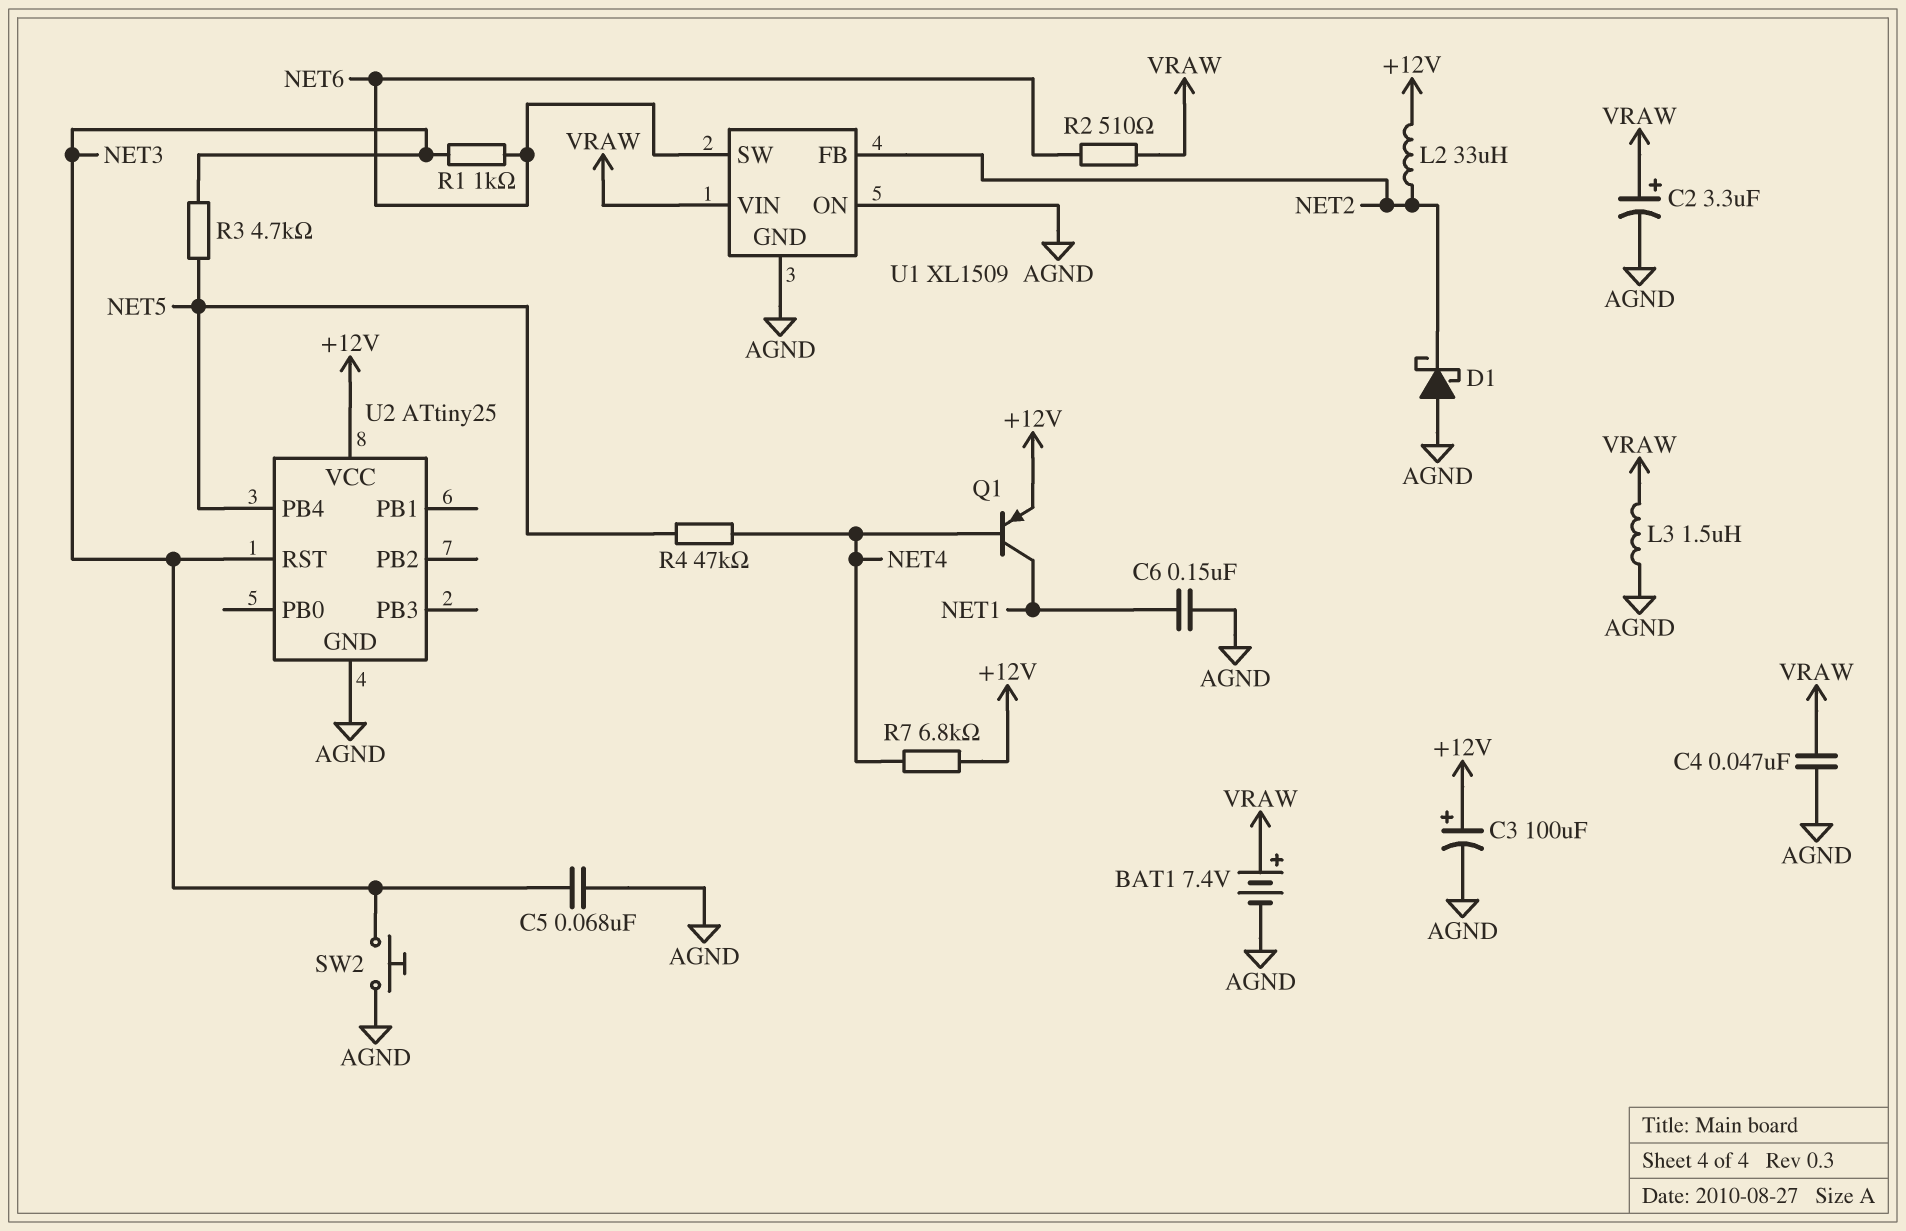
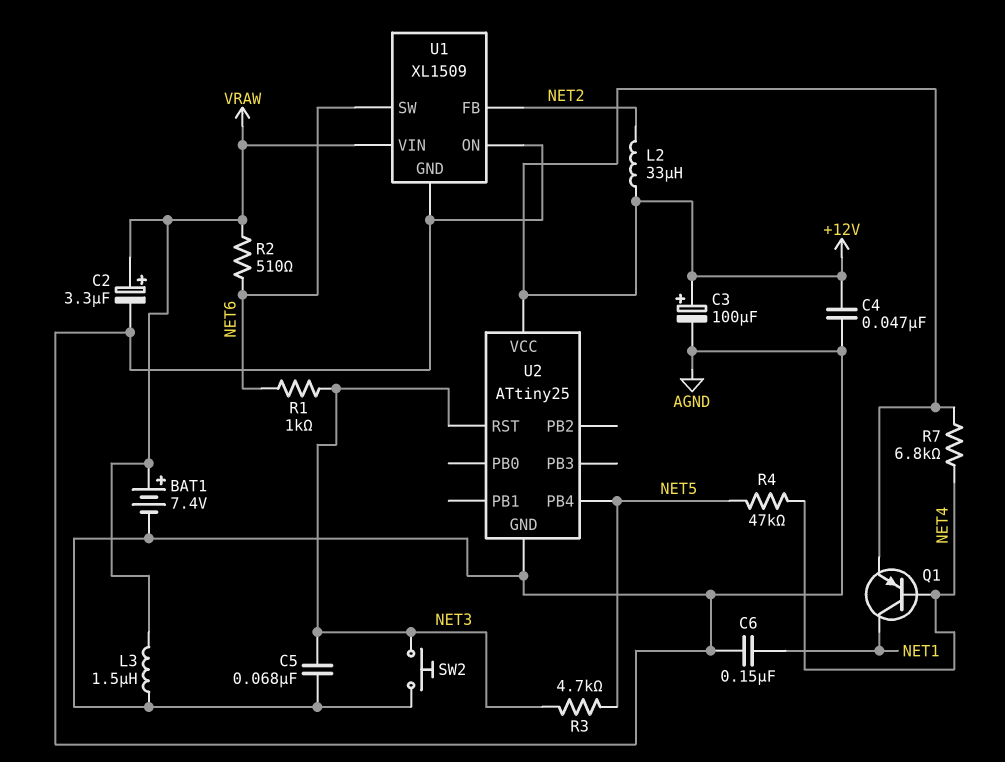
C4: 47nF (AGND, VRAW) -> 47nF (+12V, AGND)
D1: schottky (A AGND, K NET2) -> none

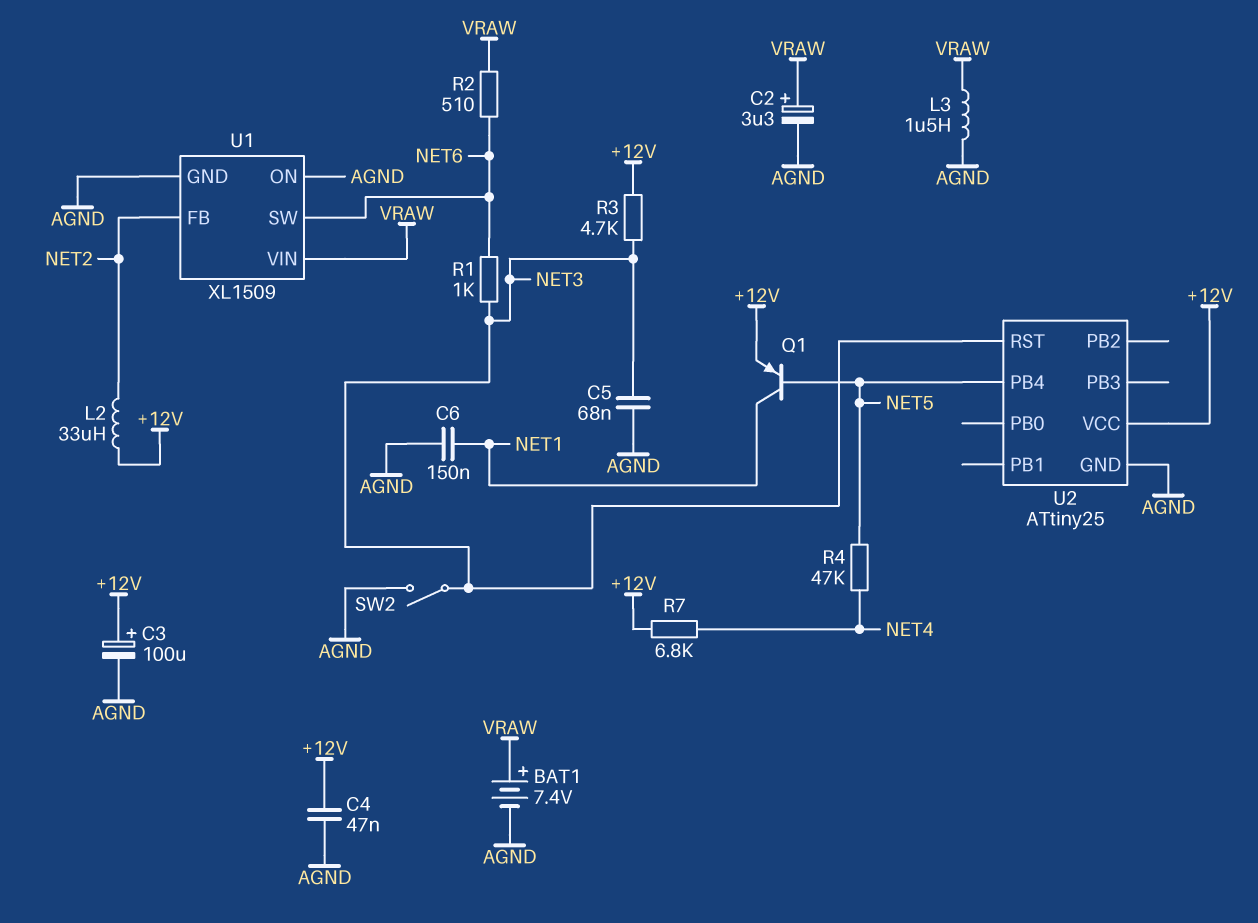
Q1: PNP (B NET4, C NET1, E +12V) -> PNP (B NET5, C NET1, E +12V)
R3: 4.7k (NET3, NET5) -> 4.7k (+12V, NET3)
SW2: button (AGND, NET3) -> switch (AGND, NET3)

